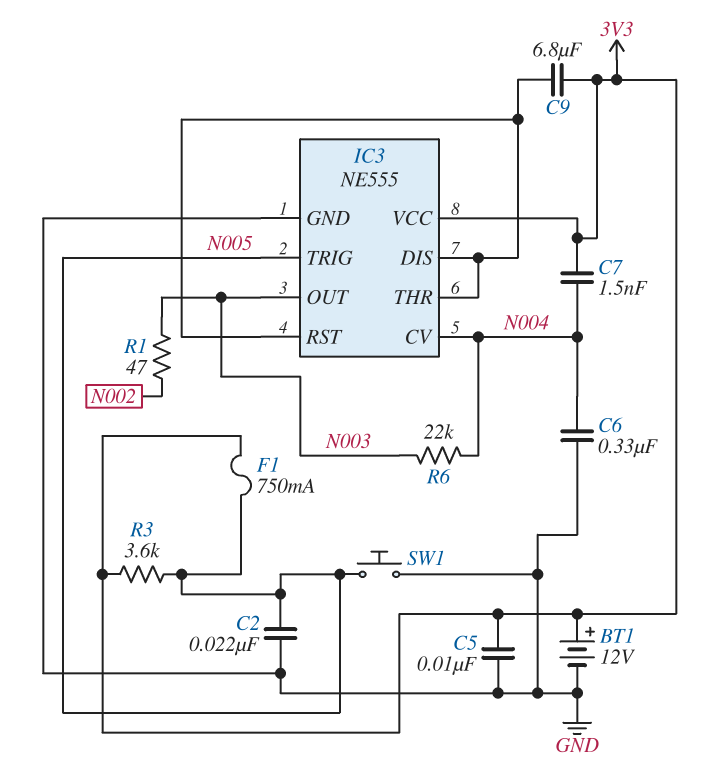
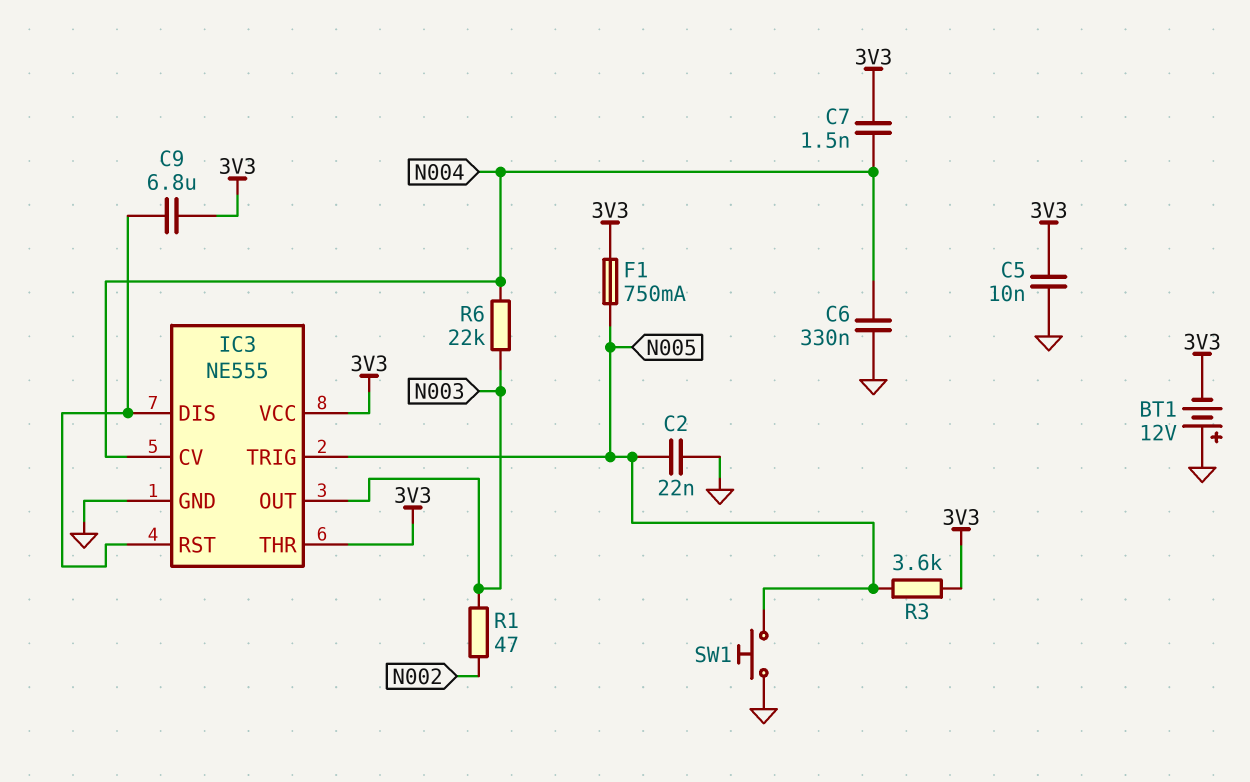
BT1: 12V (plus 3V3, minus GND) -> 12V (plus GND, minus 3V3)
IC3 pin THR: IC3/DIS -> 3V3

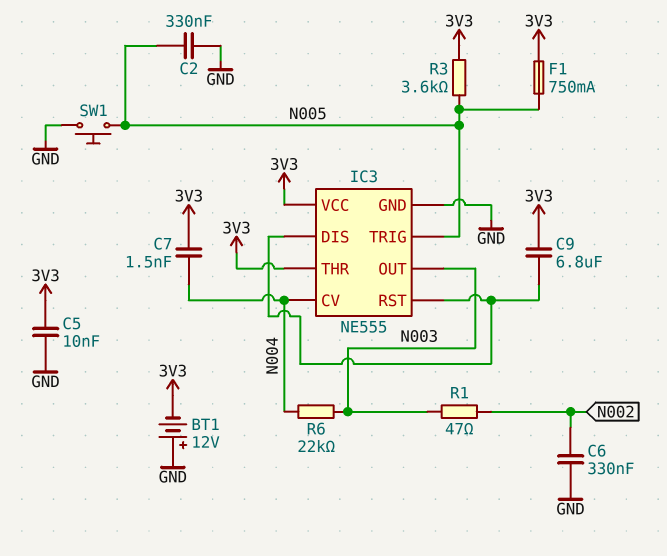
C2: 22nF (GND, N005) -> 330nF (GND, N005)
C6: 330nF (GND, N004) -> 330nF (GND, N002)

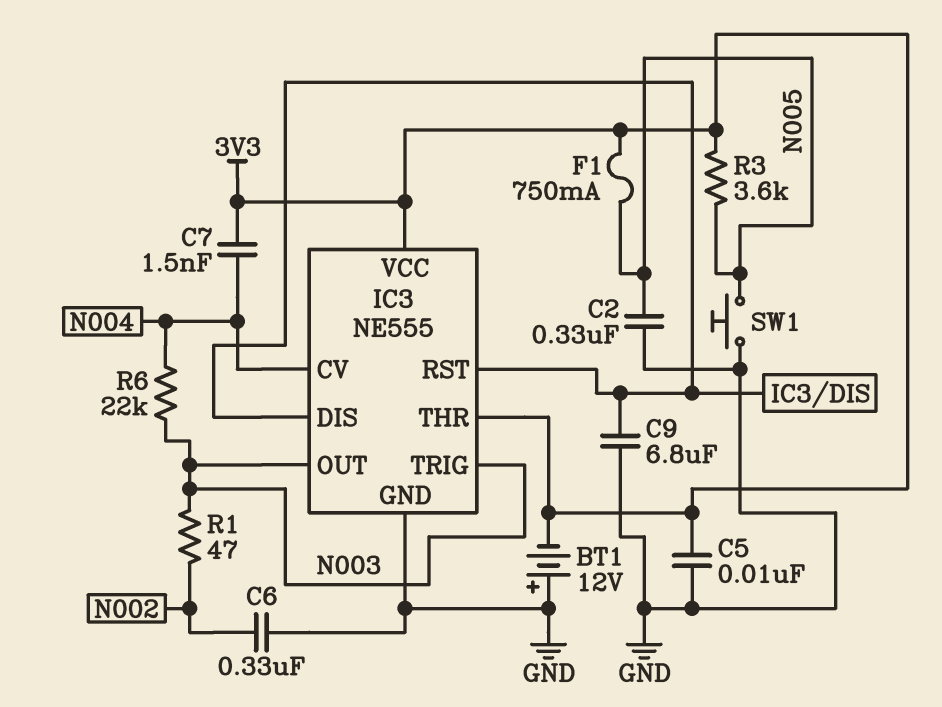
C9: 6.8uF (3V3, IC3/DIS) -> 6.8uF (GND, IC3/DIS)
IC3 pin TRIG: N005 -> N003

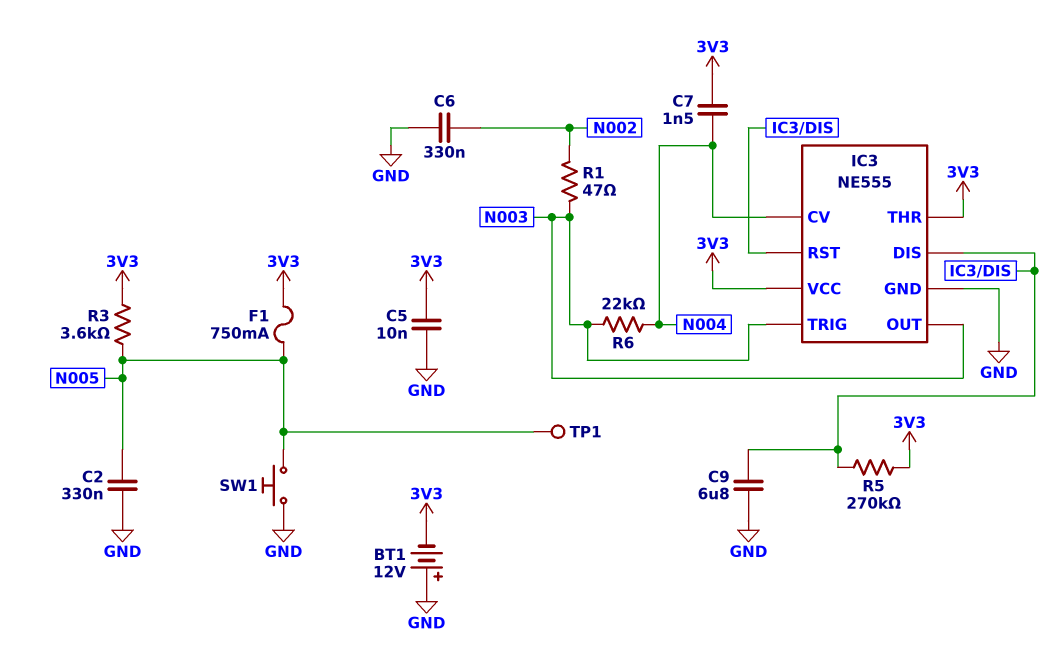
R5: none -> 270k (3V3, IC3/DIS)
TP1: none -> test point (N005)

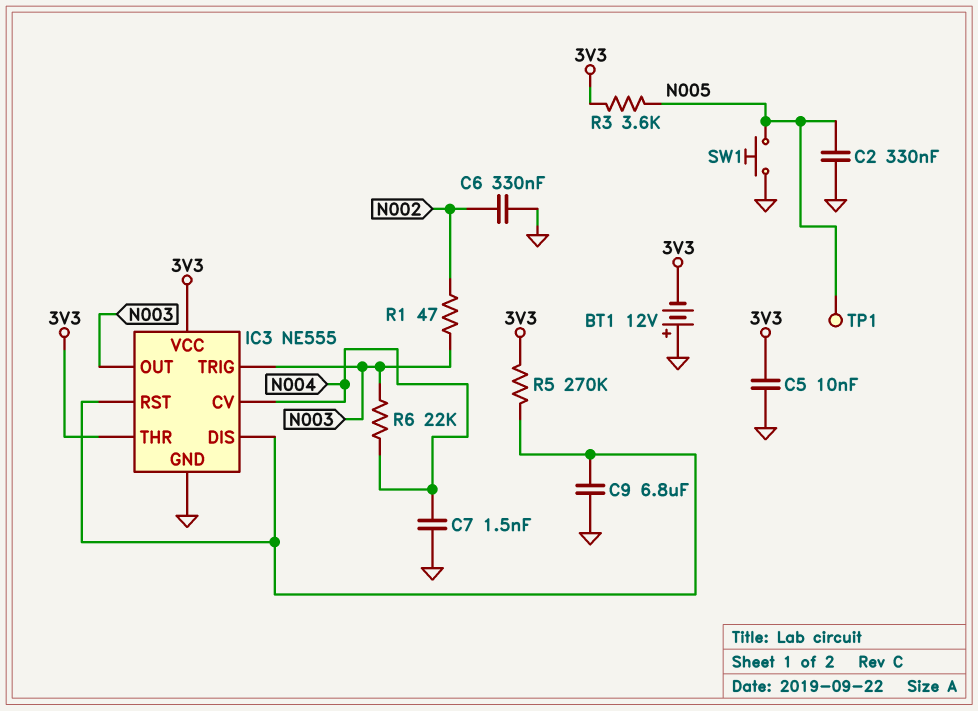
C7: 1.5nF (3V3, N004) -> 1.5nF (GND, N004)
F1: 750mA (3V3, N005) -> none

